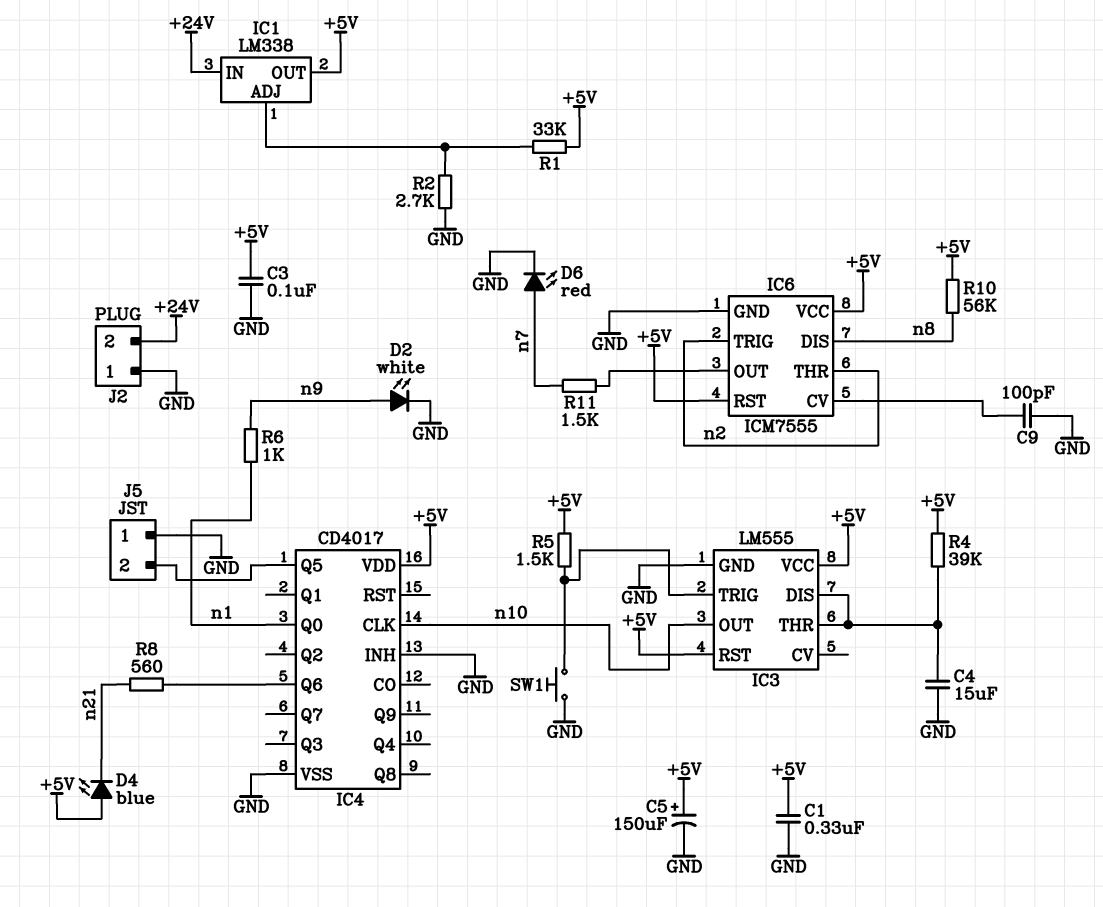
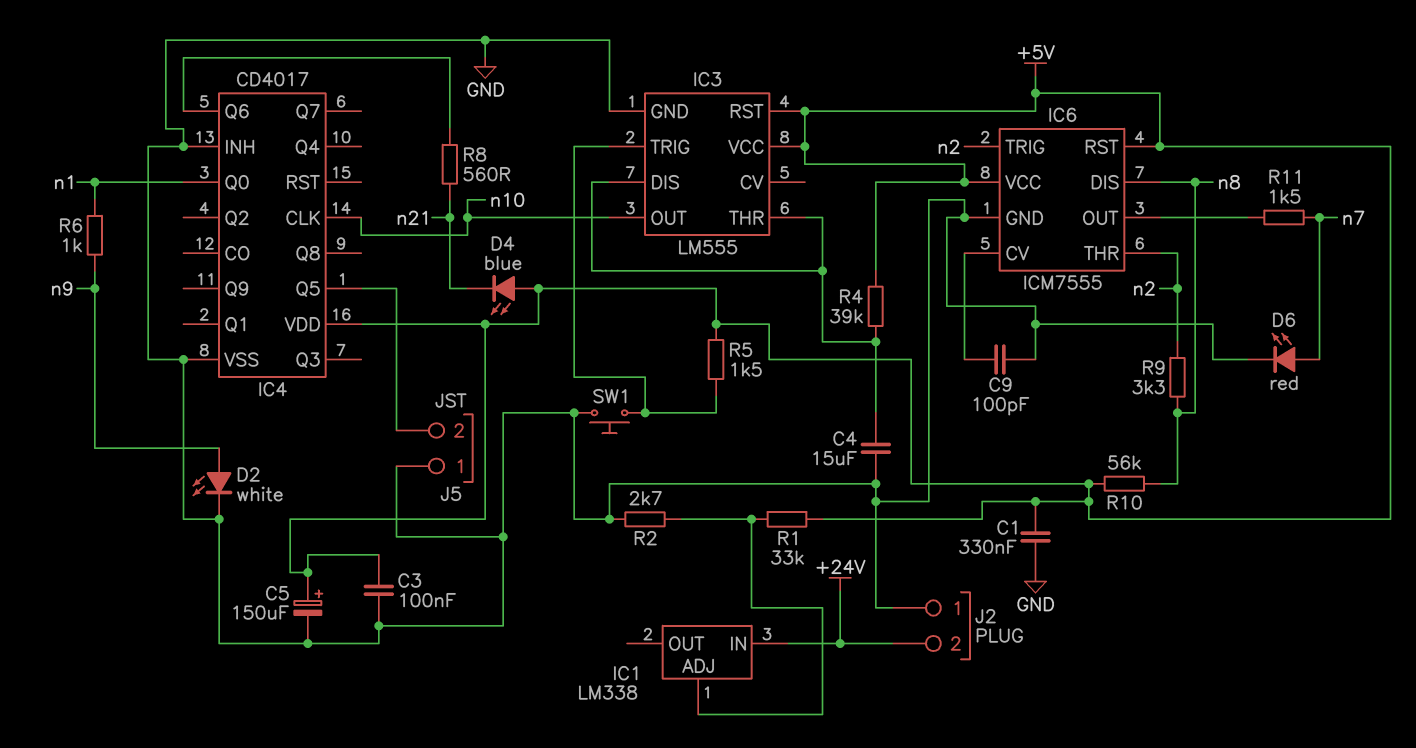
IC1 pin OUT: +5V -> none
R9: none -> 3.3k (n2, n8)

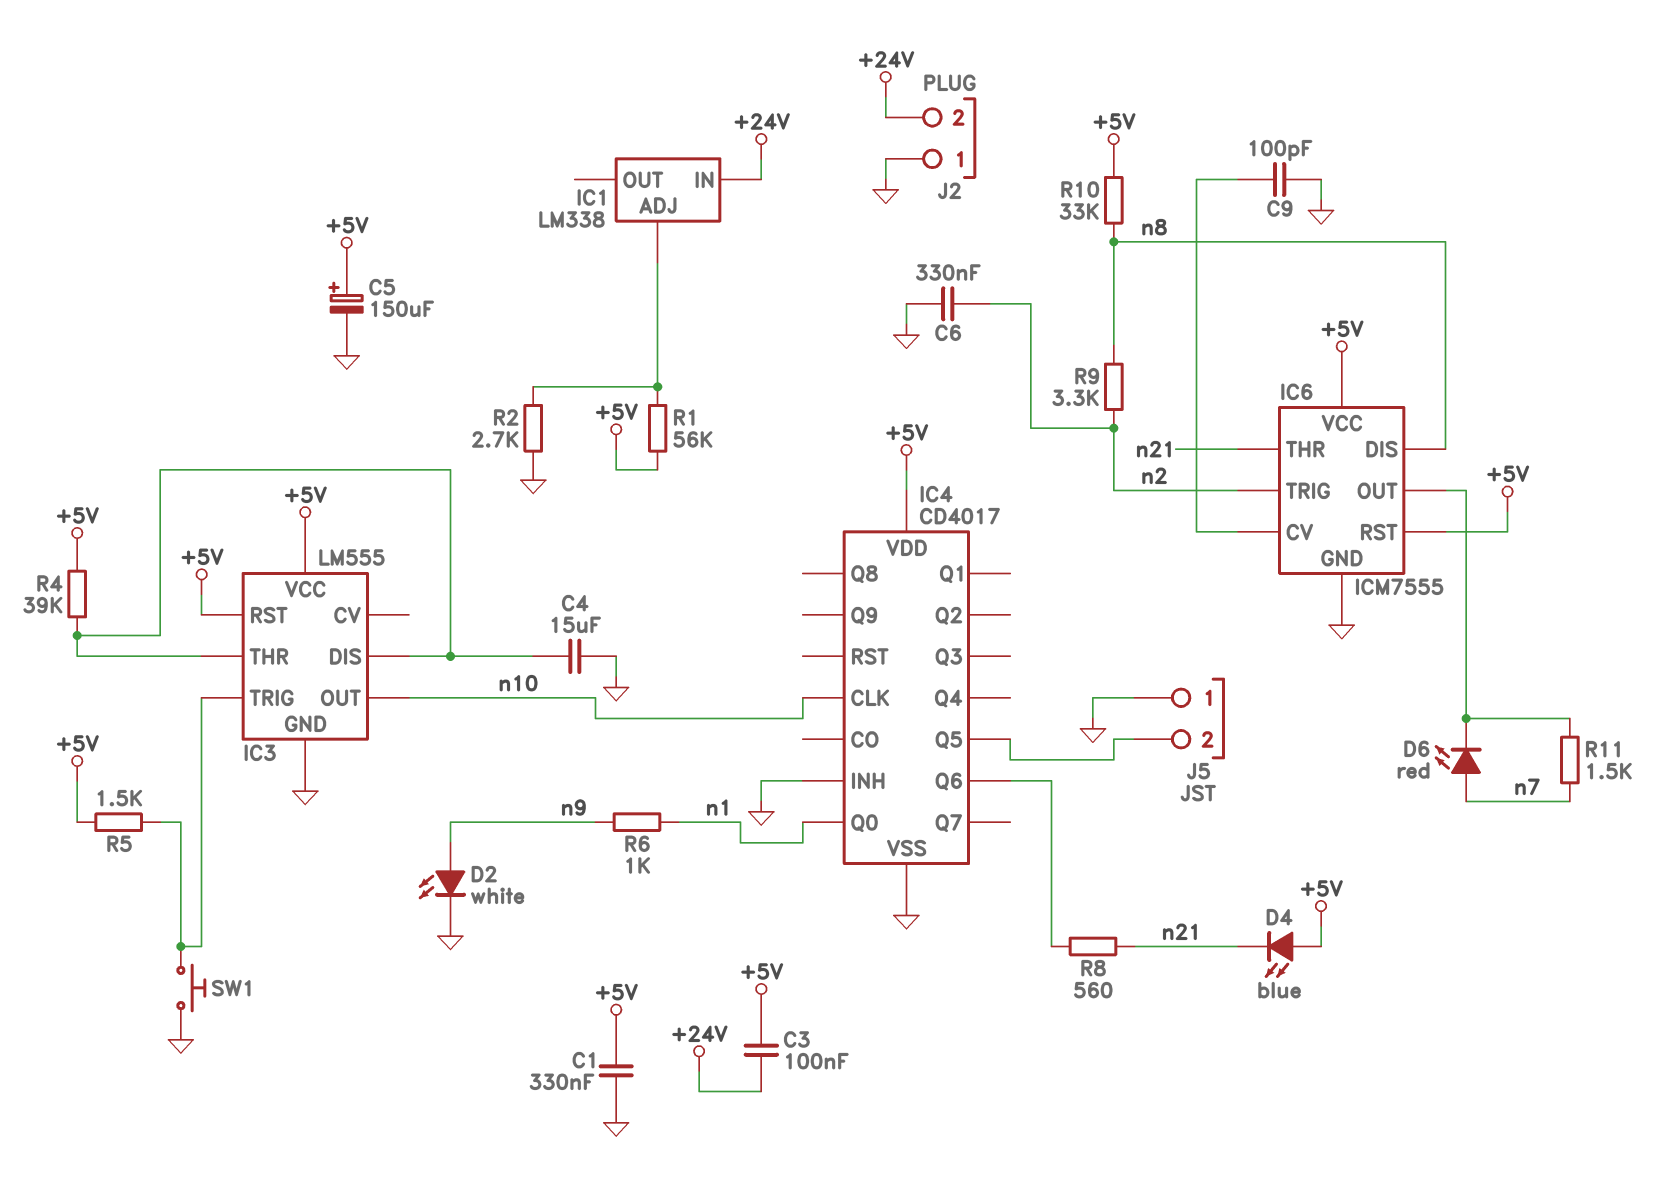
C3: 100nF (+5V, GND) -> 100nF (+5V, +24V)
C6: none -> 330nF (GND, n2)
D6: LED red (A n7, K GND) -> LED red (A n7, K IC6/OUT)
IC6 pin THR: n2 -> n21
R1: 33k (+5V, IC1/ADJ) -> 56k (+5V, IC1/ADJ)
R10: 56k (+5V, n8) -> 33k (+5V, n8)

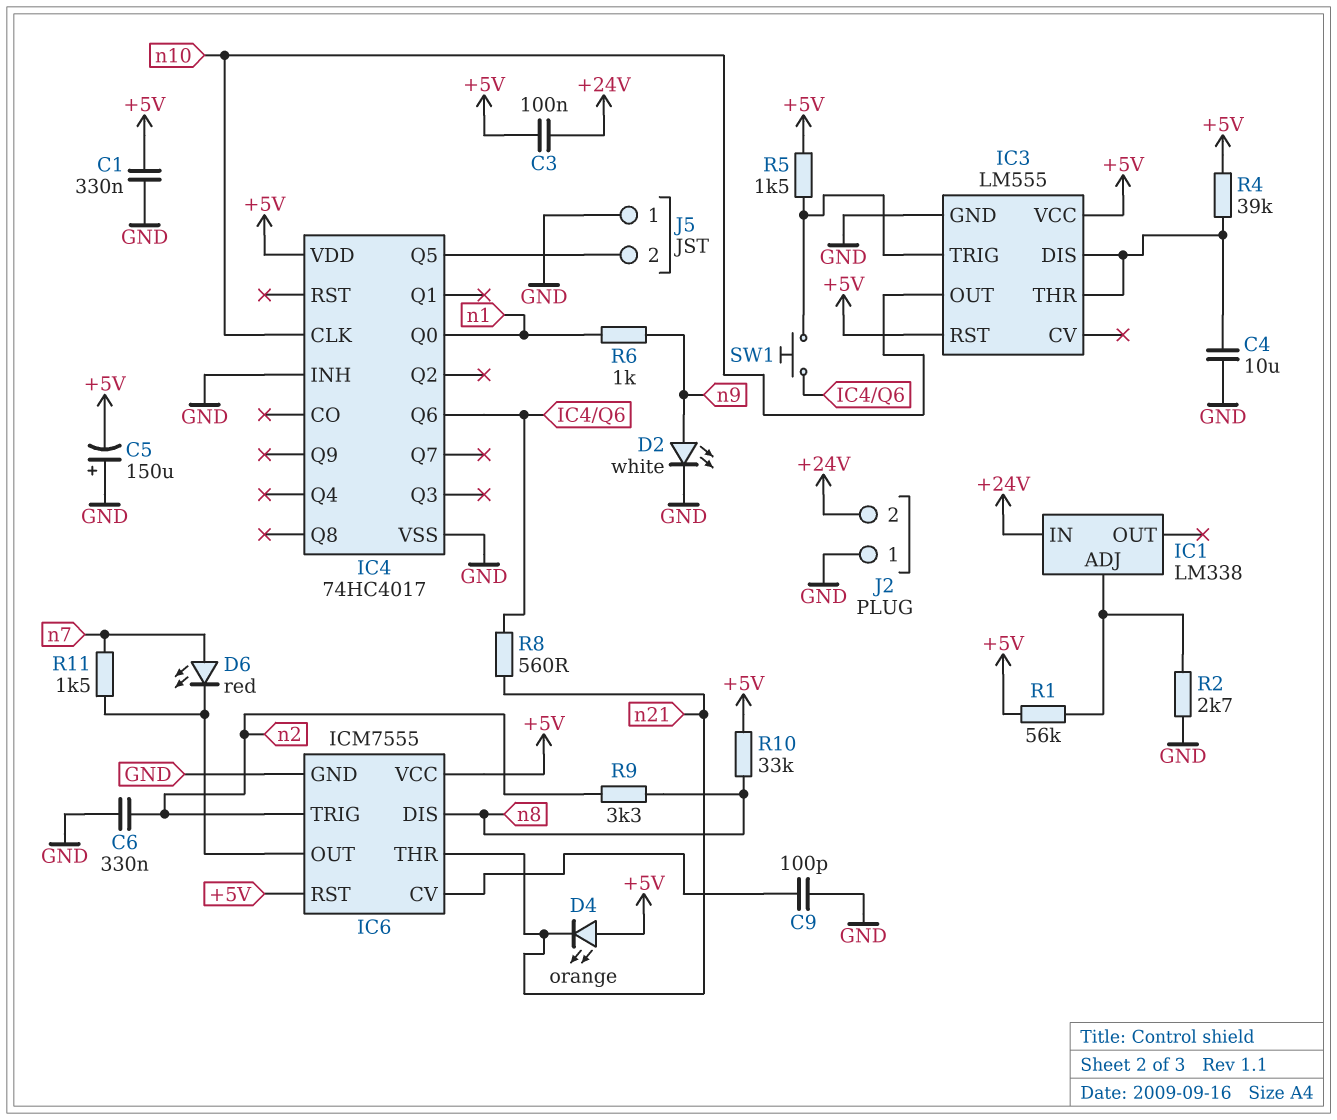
C4: 15uF (GND, IC3/DIS) -> 10uF (GND, IC3/DIS)
C5: 150uF (plus +5V, minus GND) -> 150uF (plus GND, minus +5V)
D4: LED blue (A +5V, K n21) -> LED orange (A +5V, K n21)
IC4: CD4017 -> 74HC4017
SW1: button (GND, IC3/TRIG) -> button (IC3/TRIG, IC4/Q6)

